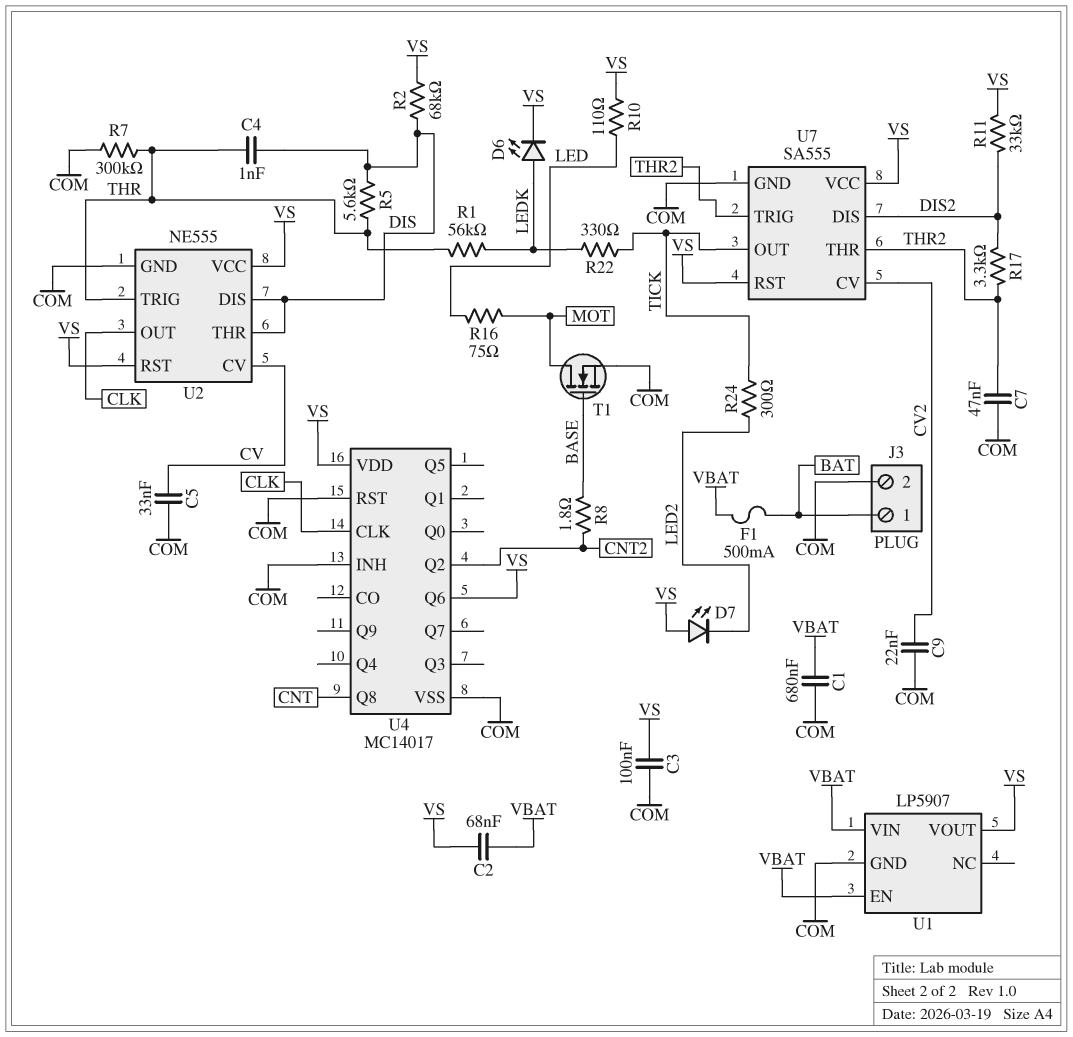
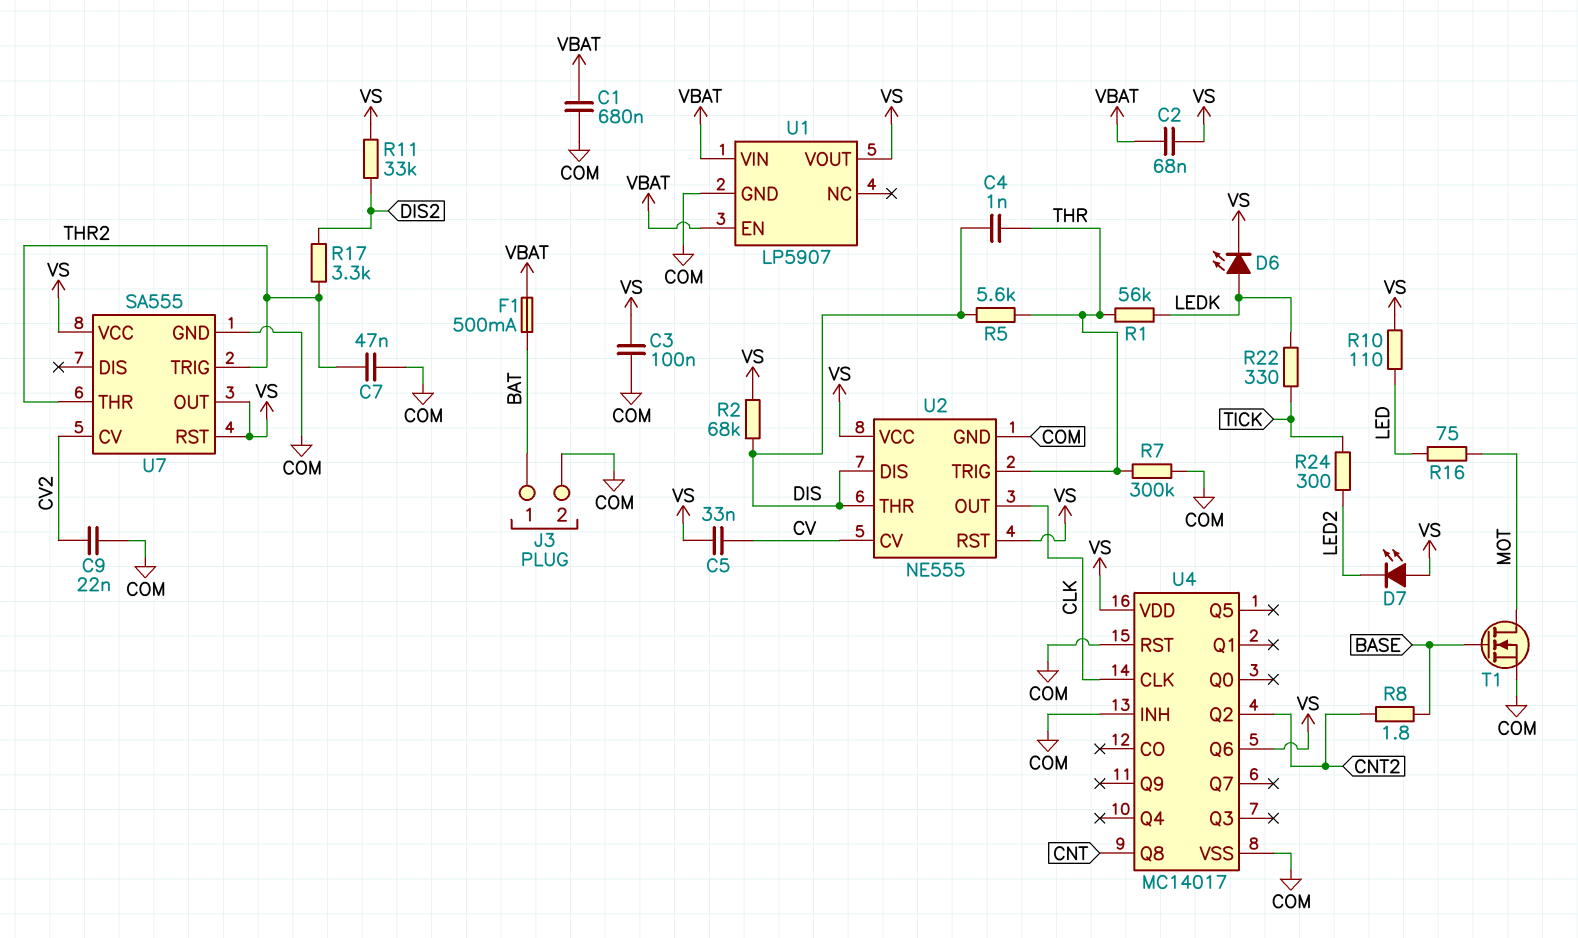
C5: 33nF (COM, CV) -> 33nF (CV, VS)
U7 pin DIS: DIS2 -> none
U7 pin OUT: TICK -> VS

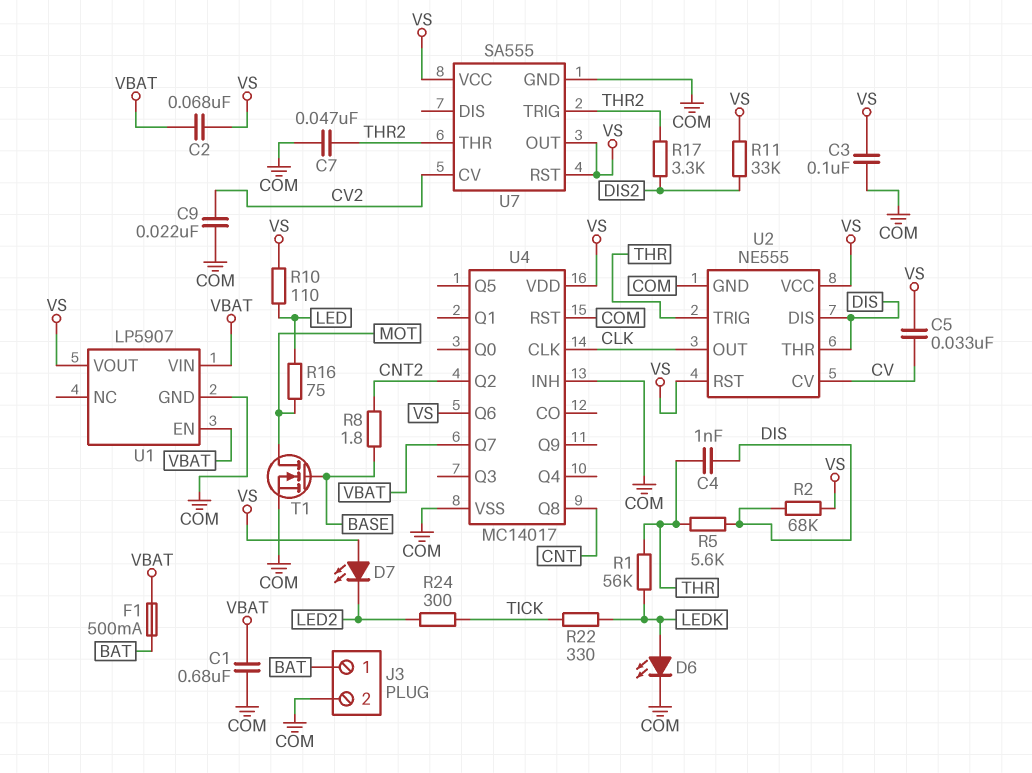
D6: LED (A LEDK, K VS) -> LED (A LEDK, K COM)
R7: 300k (COM, THR) -> none
U4 pin Q7: none -> VBAT

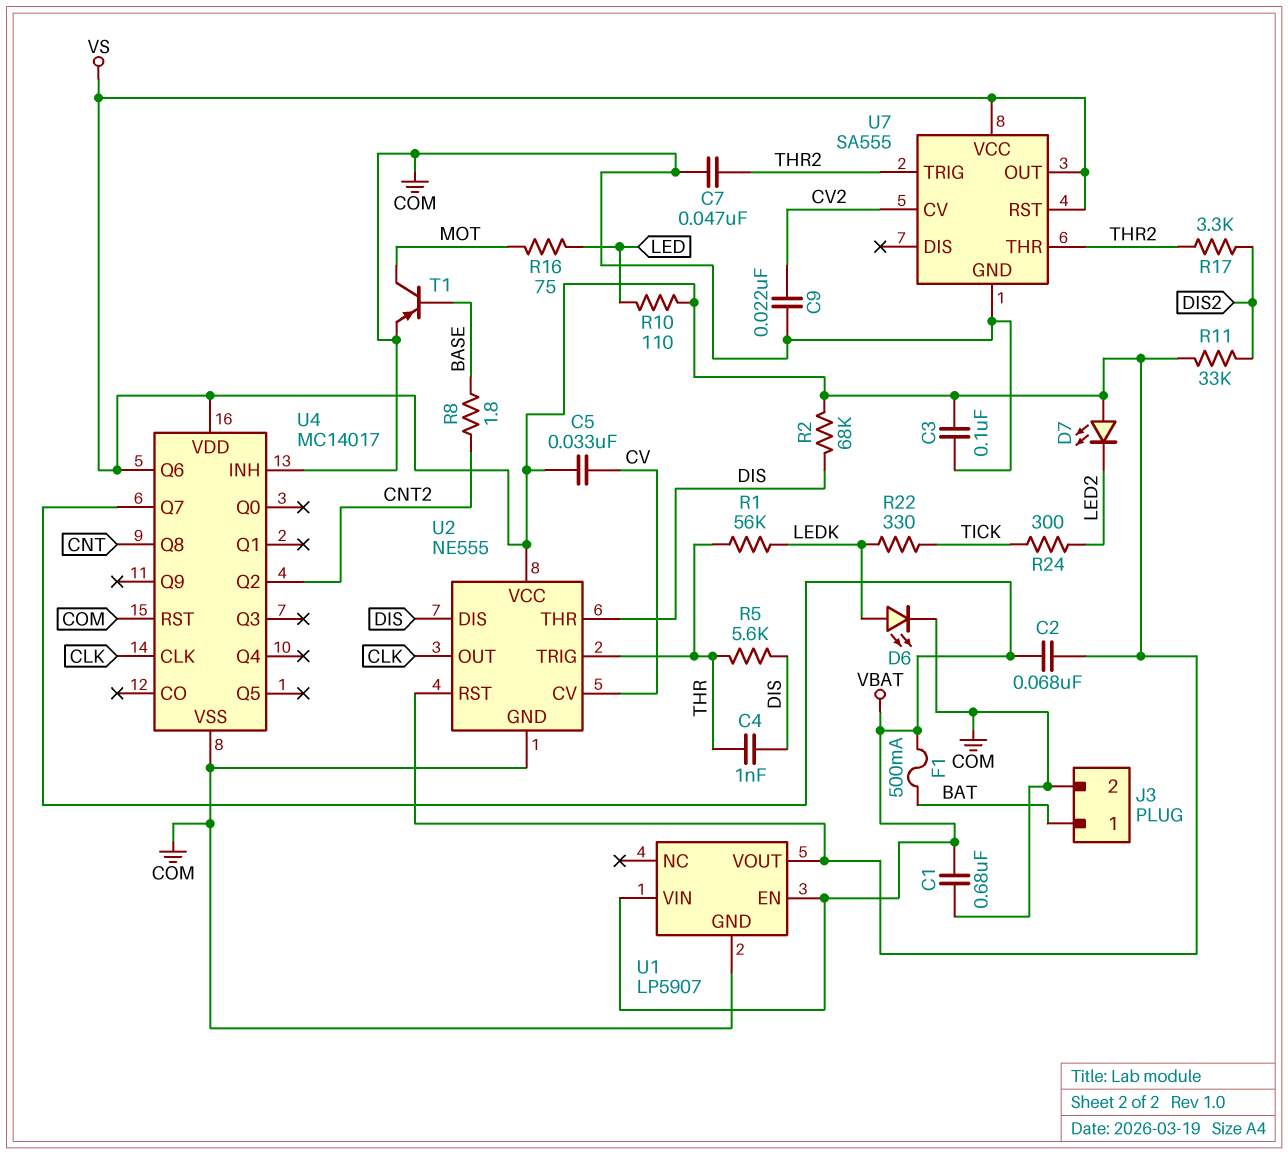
T1: NMOS (G BASE, D MOT, S COM) -> PNP (B BASE, C MOT, E COM)

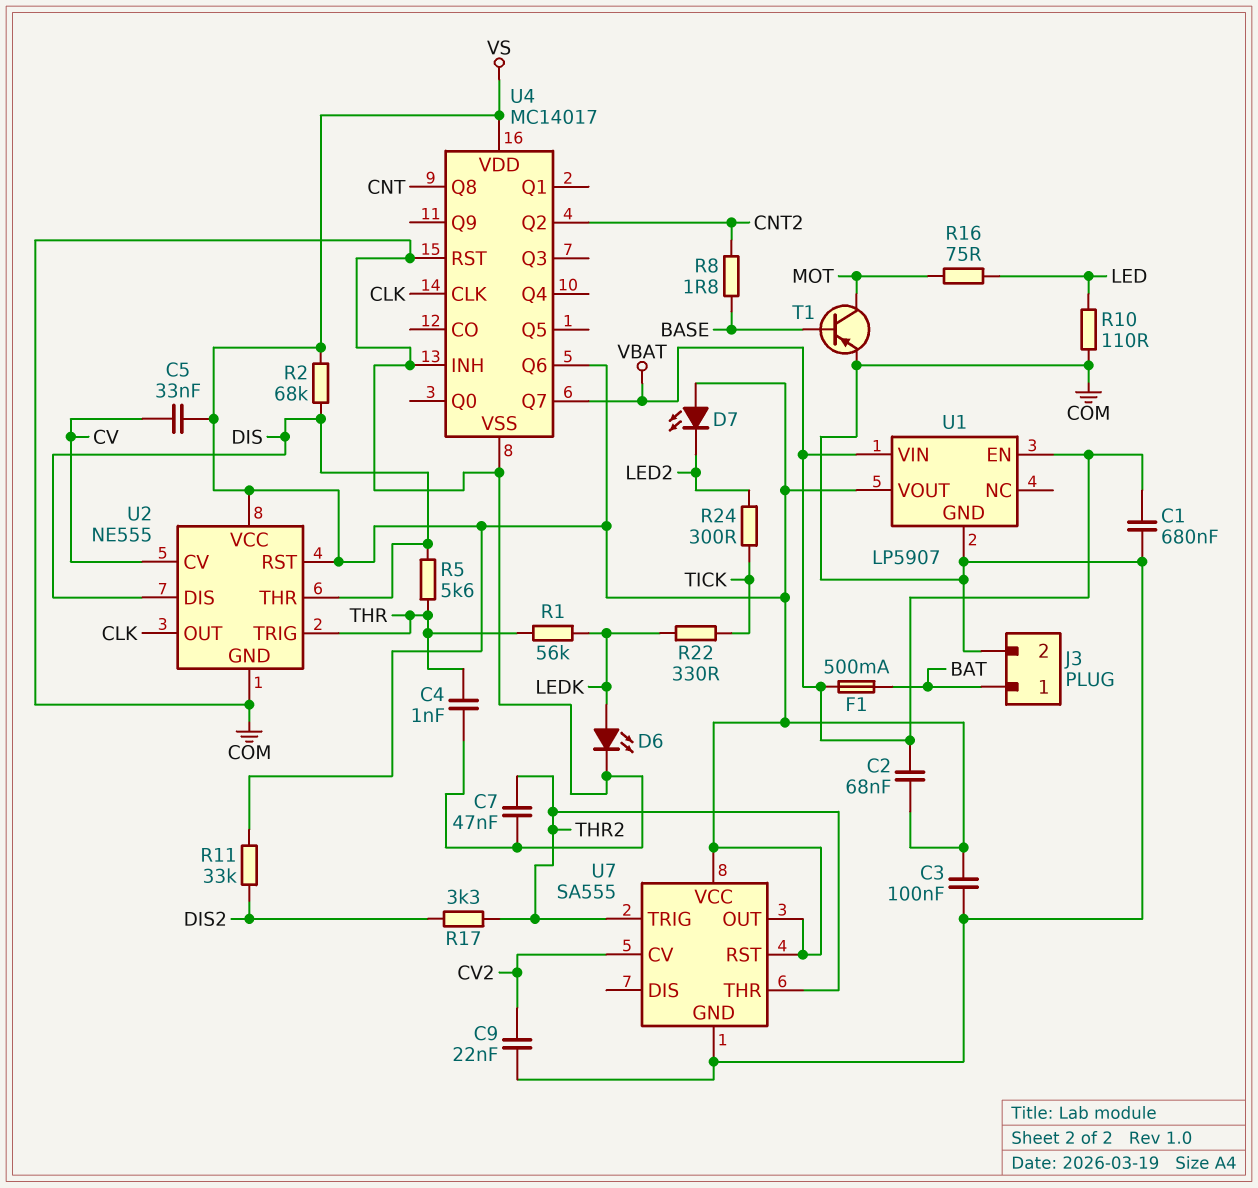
C4: 1nF (DIS, THR) -> 1nF (COM, THR)
R10: 110 (LED, VS) -> 110 (COM, LED)

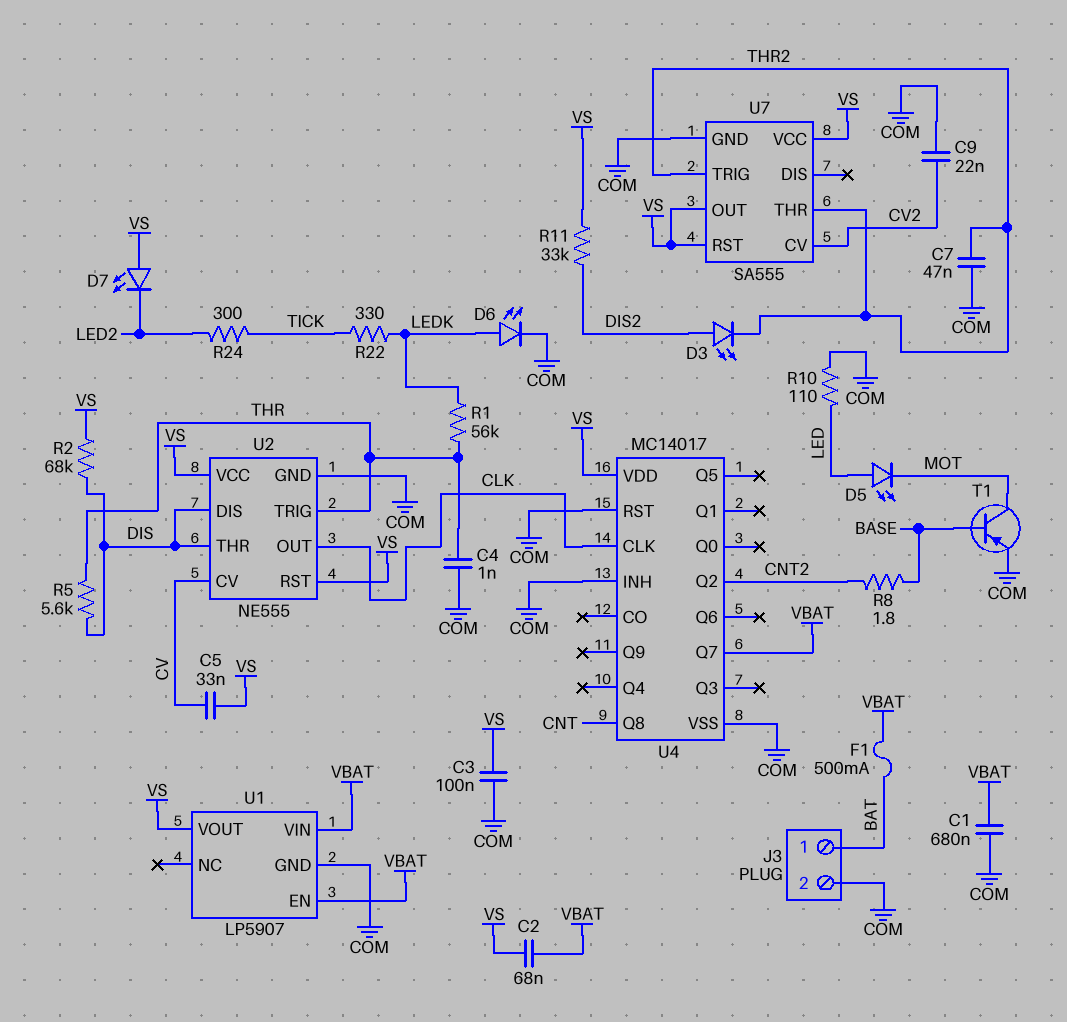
D3: none -> LED (A DIS2, K THR2)
D5: none -> LED (A LED, K MOT)
R16: 75 (LED, MOT) -> none
R17: 3.3k (DIS2, THR2) -> none
U4 pin Q6: VS -> none

